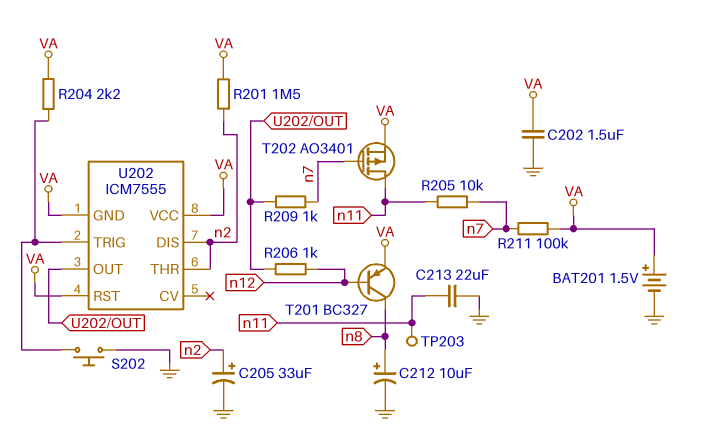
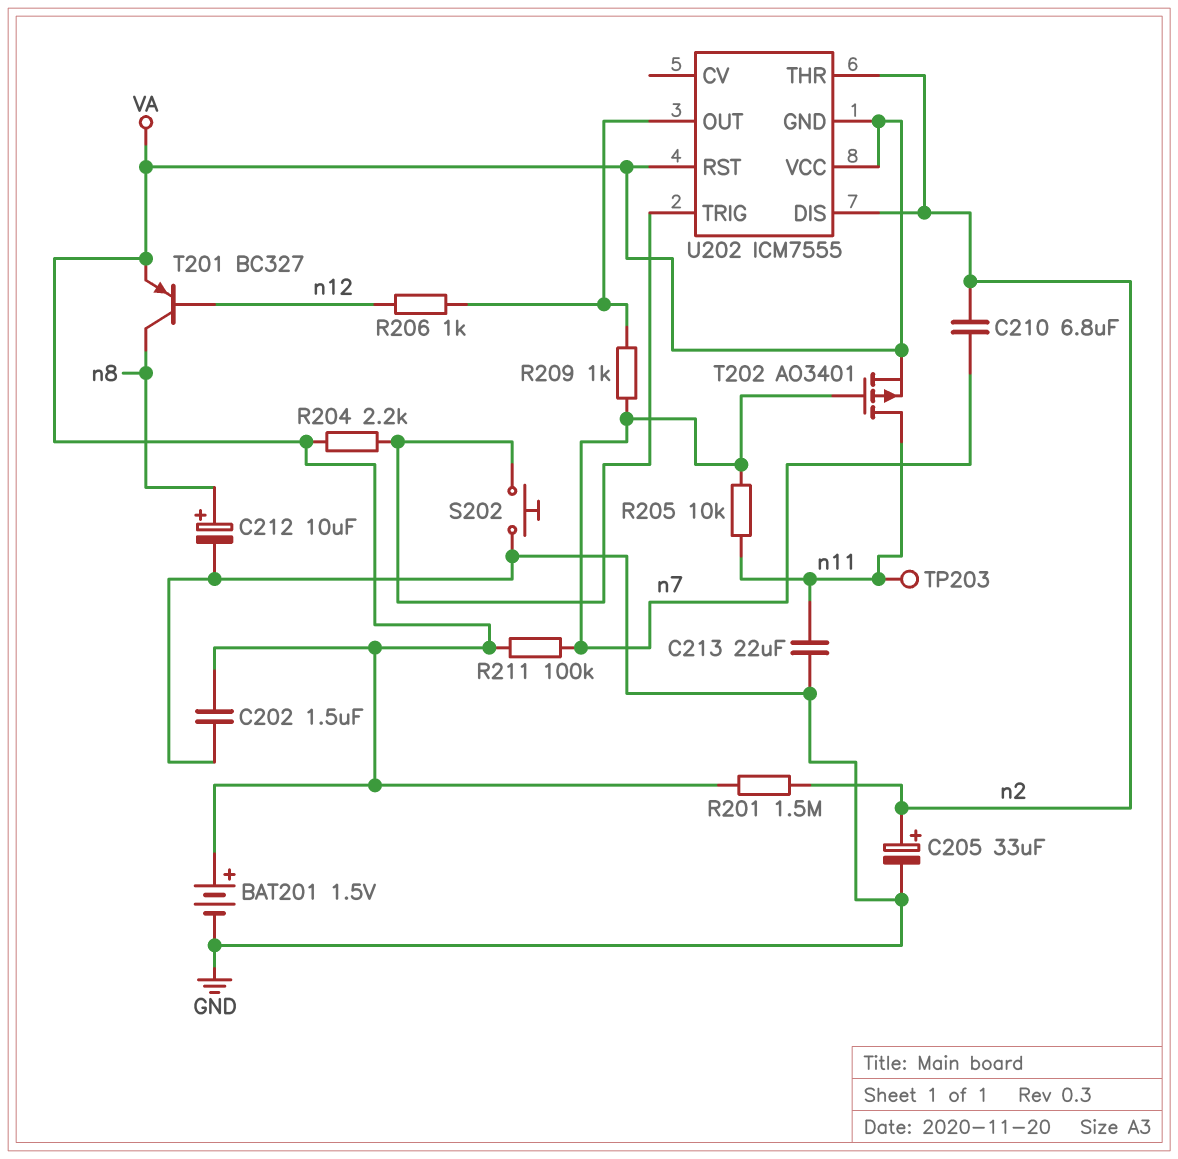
C210: none -> 6.8uF (n2, n7)

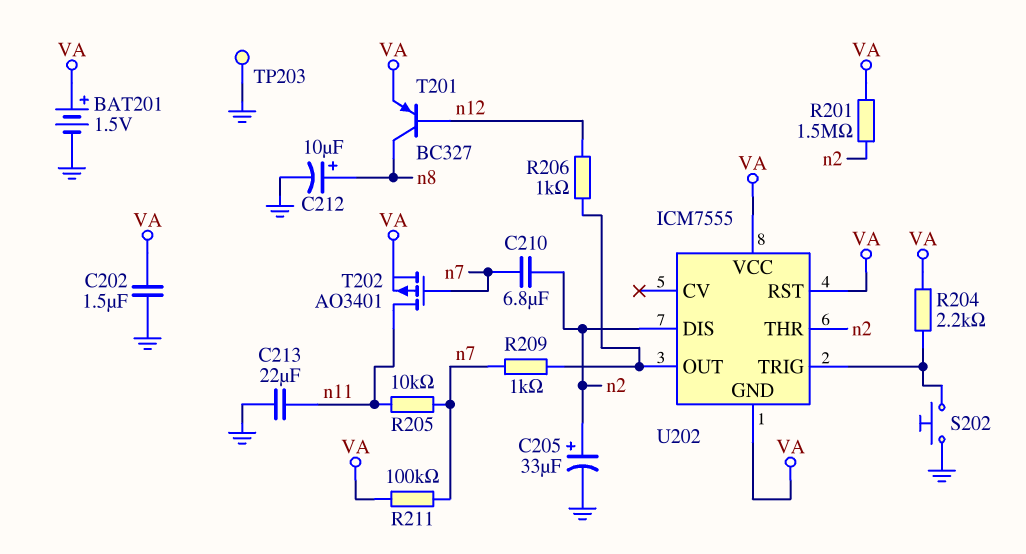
TP203: test point (n11) -> test point (GND)

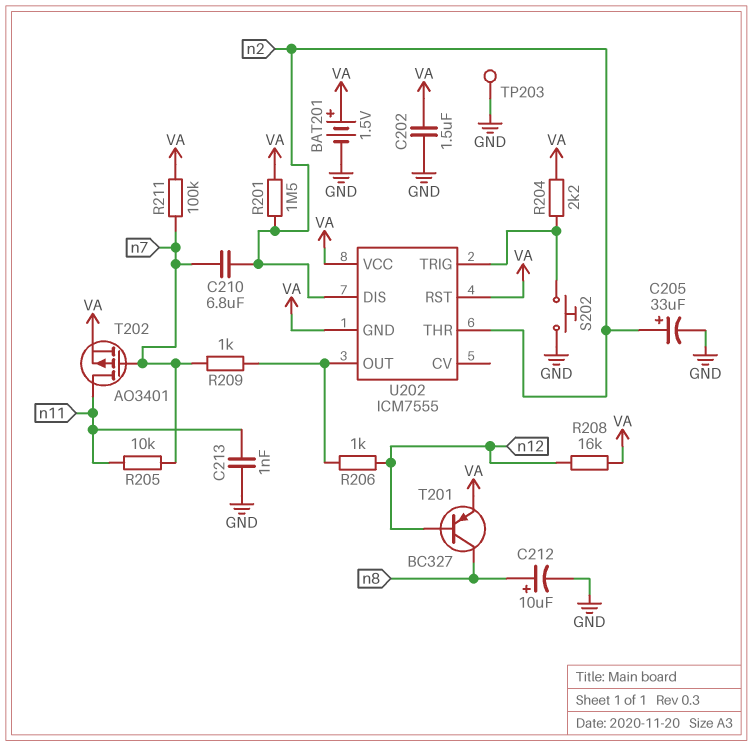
C213: 22uF (GND, n11) -> 1nF (GND, n11)
R208: none -> 16k (VA, n12)

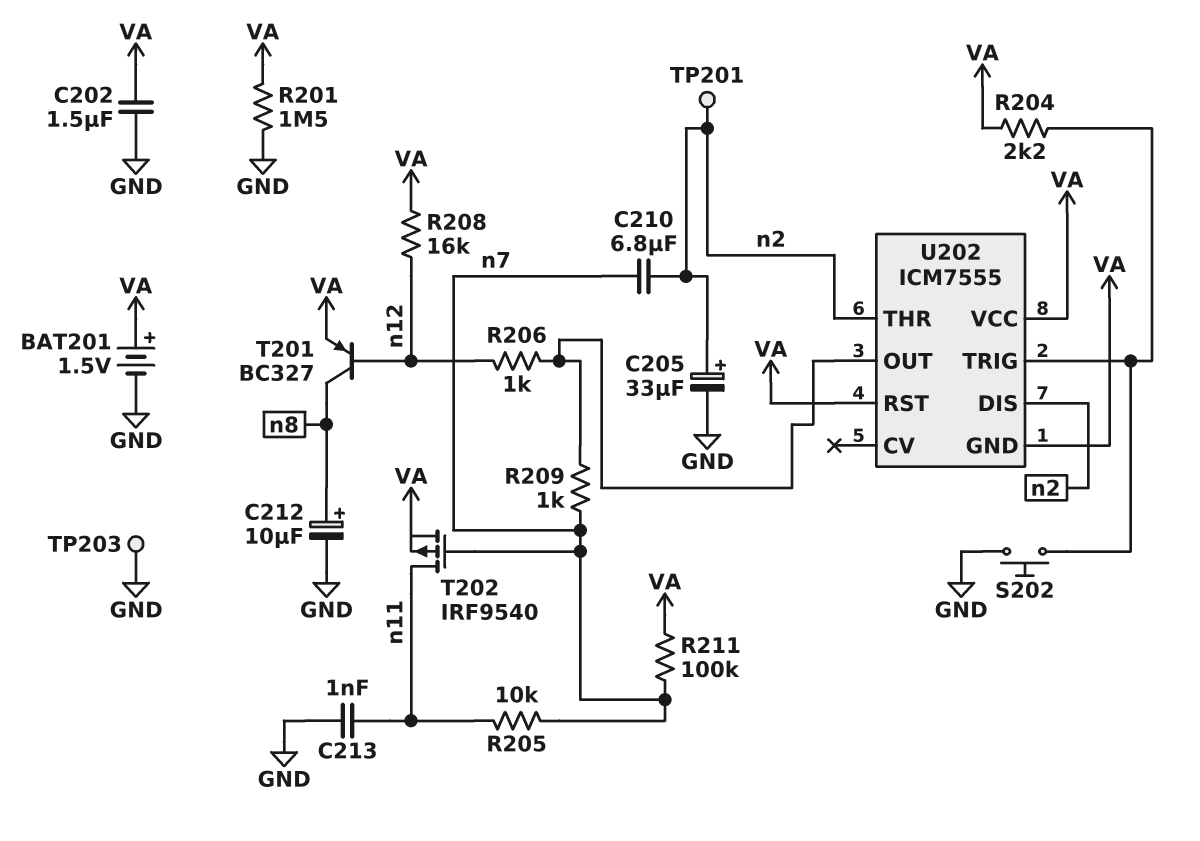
R201: 1.5M (VA, n2) -> 1.5M (GND, VA)
T202: PMOS AO3401 (G n7, D n11, S VA) -> PMOS IRF9540 (G n7, D n11, S VA)
TP201: none -> test point (n2)

